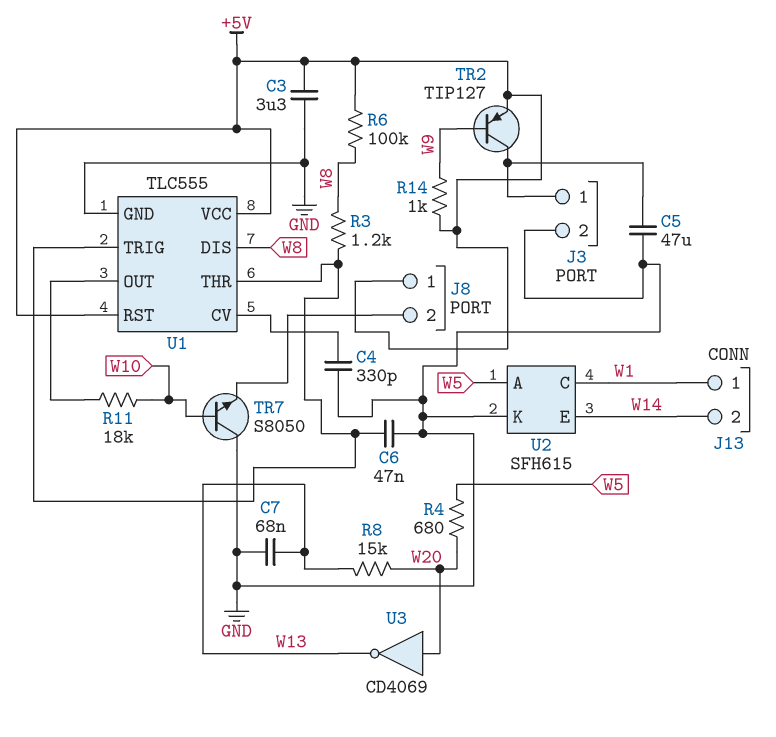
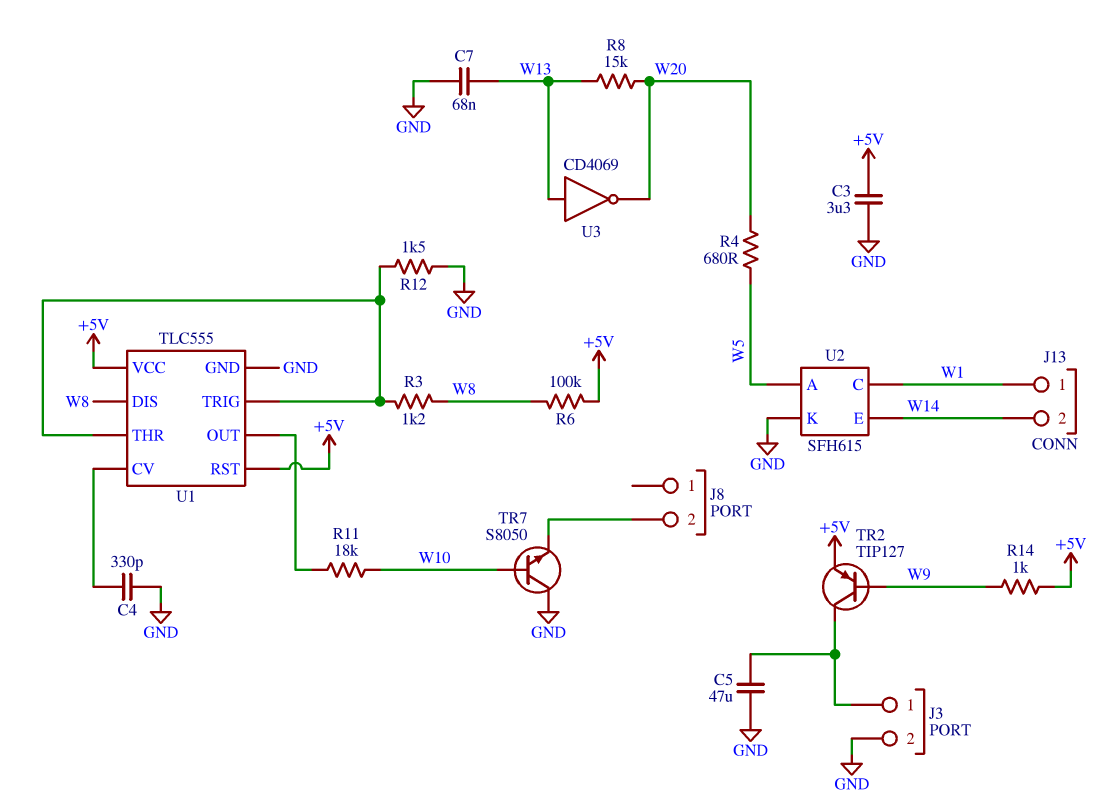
C6: 47nF (GND, U1/THR) -> none
J8 pin 1: +5V -> none
R12: none -> 1.5k (GND, U1/THR)
U3: NOT CD4069 (in W20, out W13) -> NOT CD4069 (in W13, out W20)

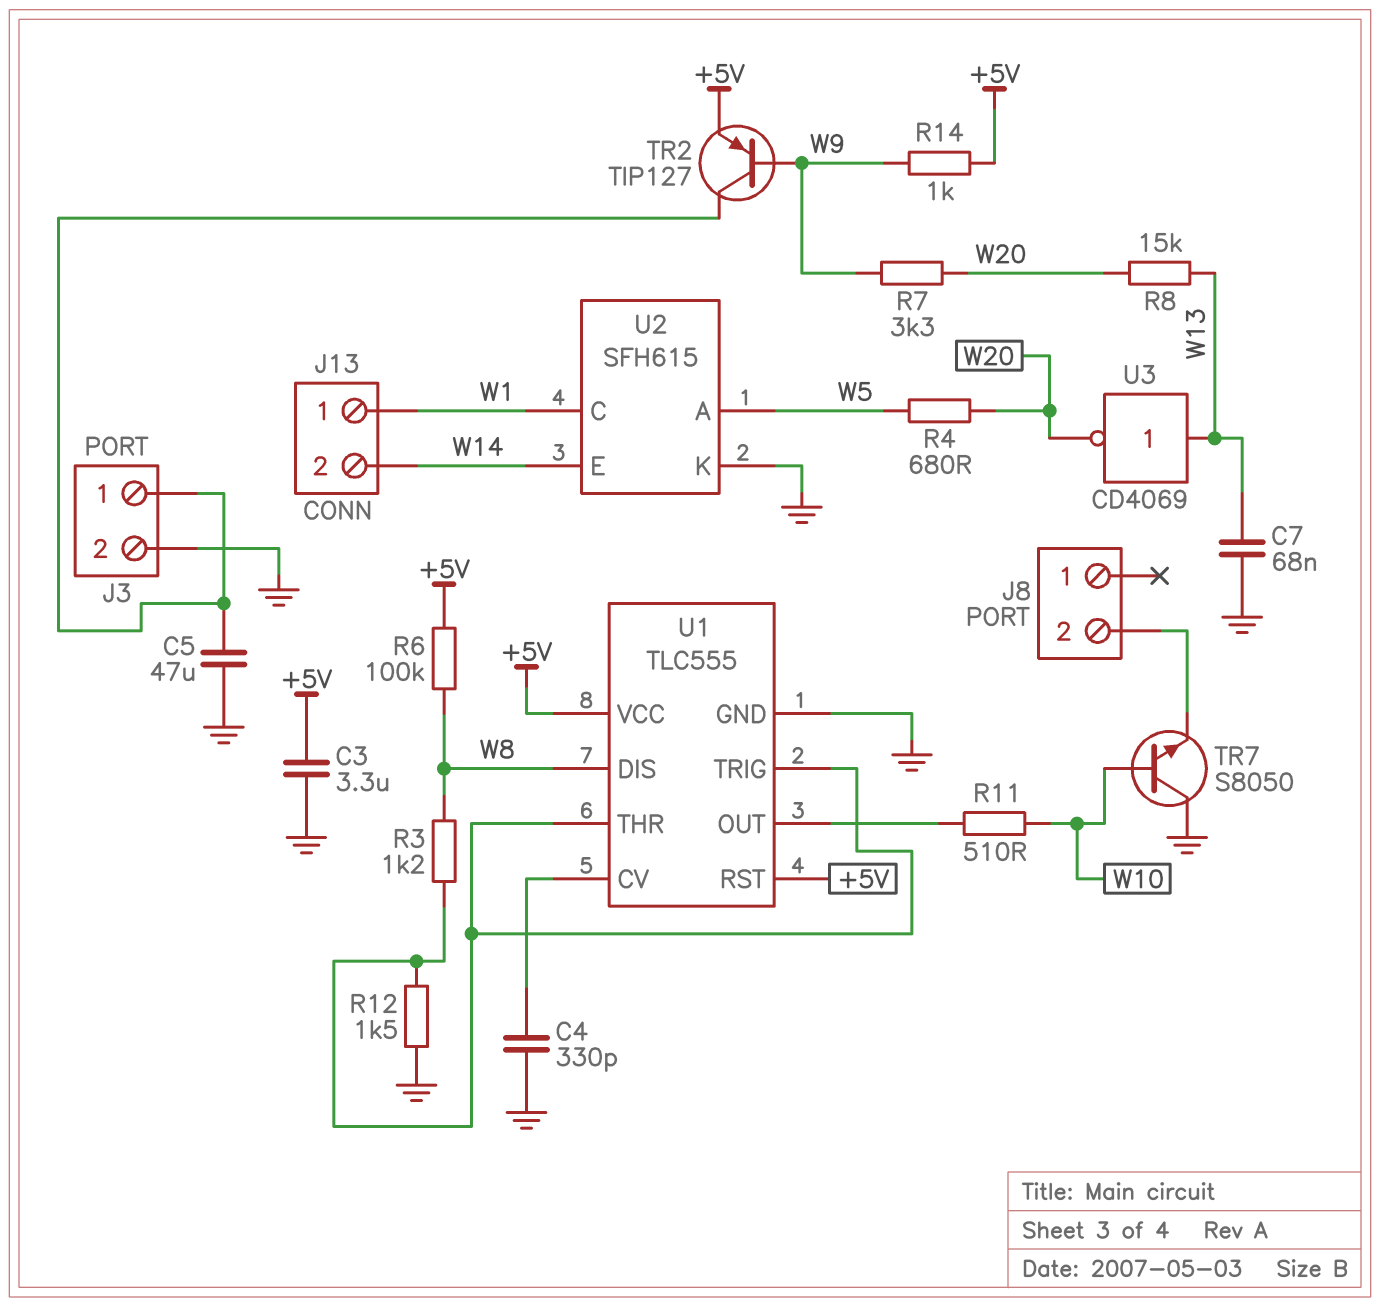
R7: none -> 3.3k (W9, W20)
R11: 18k (U1/OUT, W10) -> 510 (U1/OUT, W10)

